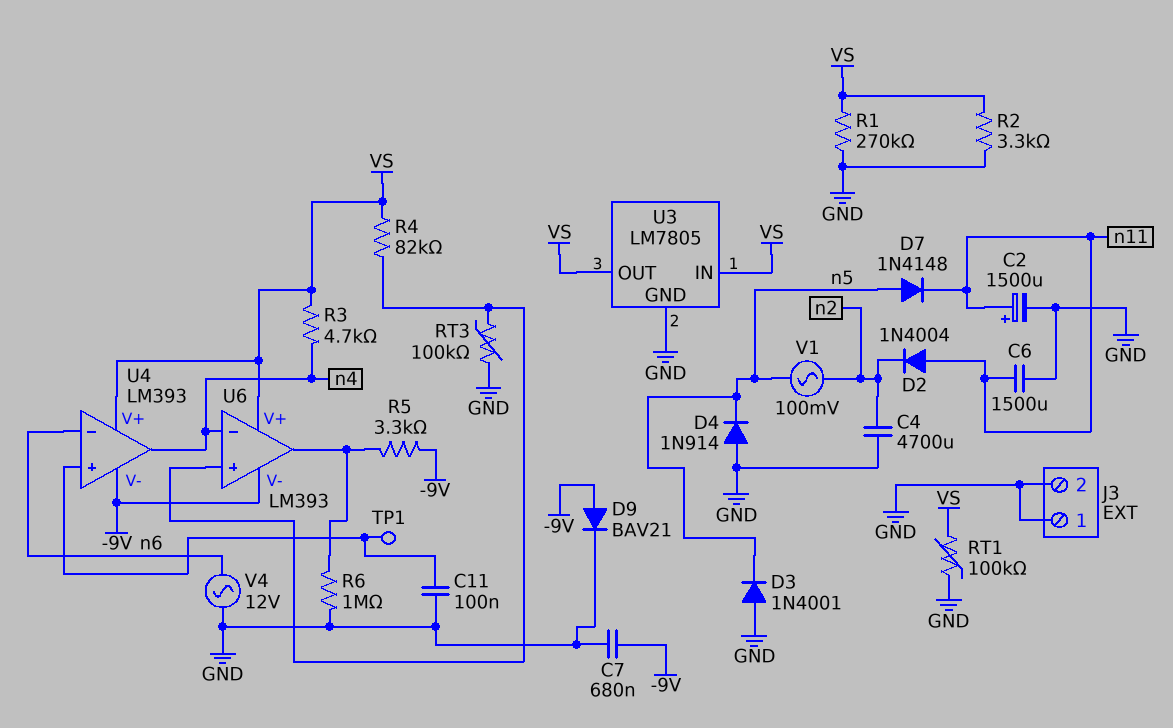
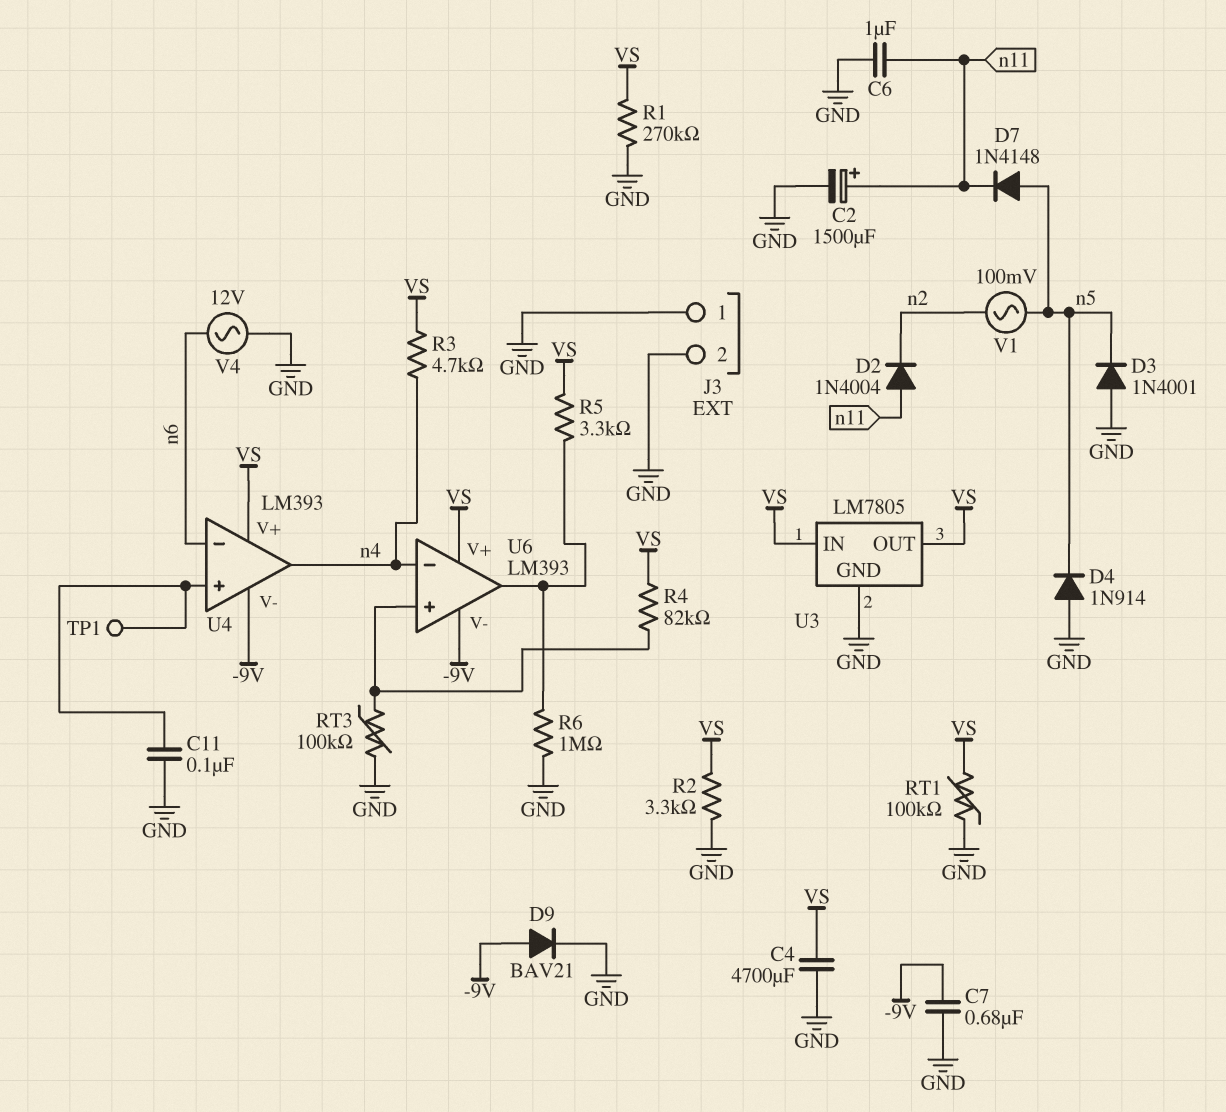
C4: 4700uF (GND, n2) -> 4700uF (GND, VS)
C6: 1500uF (GND, n11) -> 1uF (GND, n11)
R5: 3.3k (-9V, U6/out) -> 3.3k (U6/out, VS)

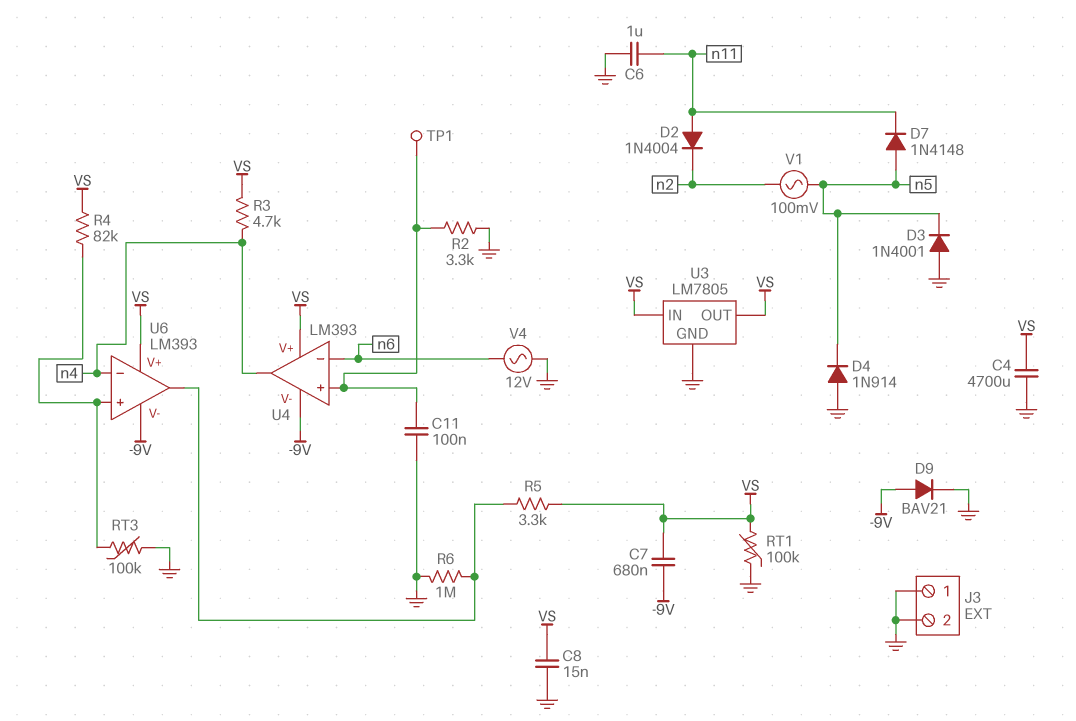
C2: 1500uF (plus n11, minus GND) -> none
C7: 680nF (-9V, GND) -> 680nF (-9V, VS)
C8: none -> 15nF (GND, VS)
R1: 270k (GND, VS) -> none
R2: 3.3k (GND, VS) -> 3.3k (GND, U4/in+)

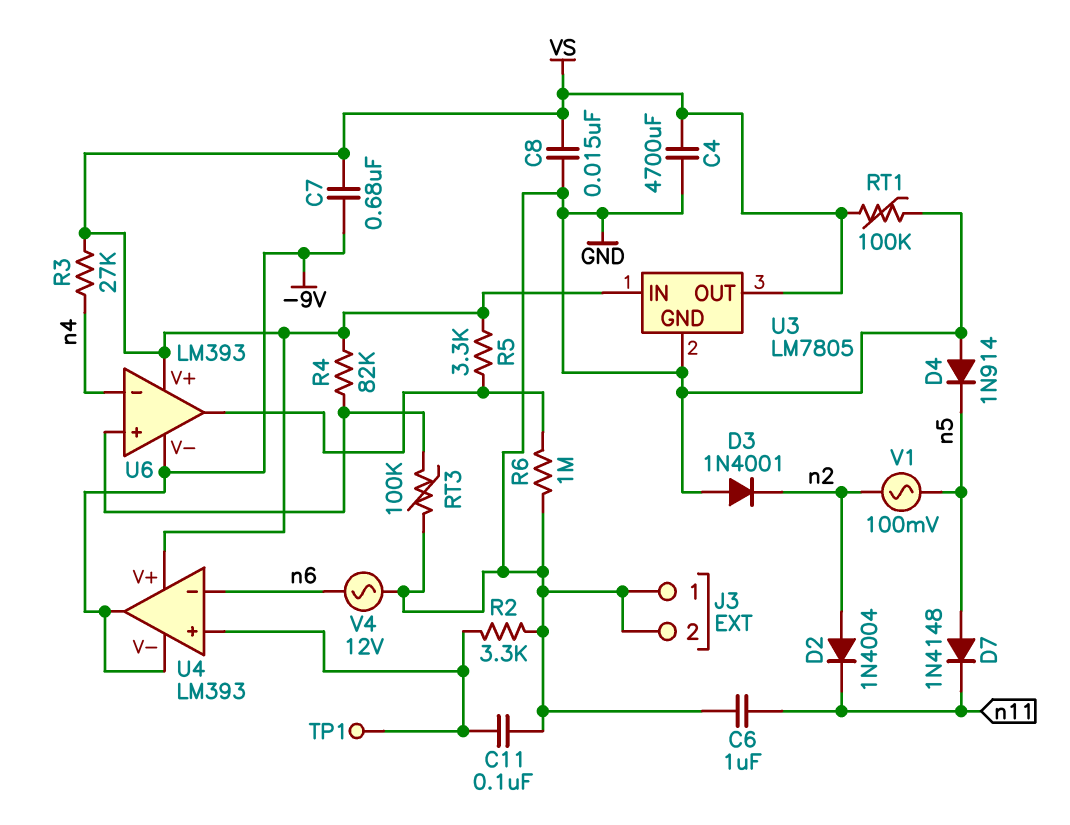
D2: diode 1N4004 (A n11, K n2) -> diode 1N4004 (A n2, K n11)
D3: diode 1N4001 (A GND, K n5) -> diode 1N4001 (A GND, K n2)
D9: diode BAV21 (A -9V, K GND) -> none
R3: 4.7k (VS, n4) -> 27k (VS, n4)
U4 pin out: n4 -> -9V

